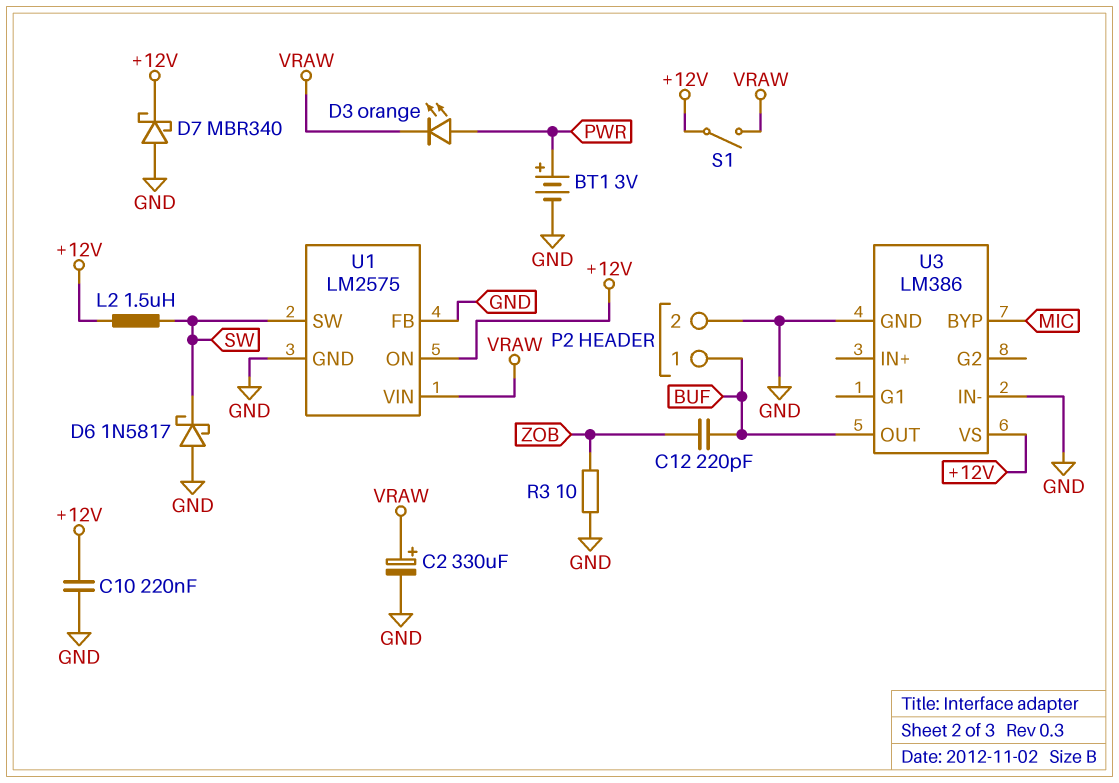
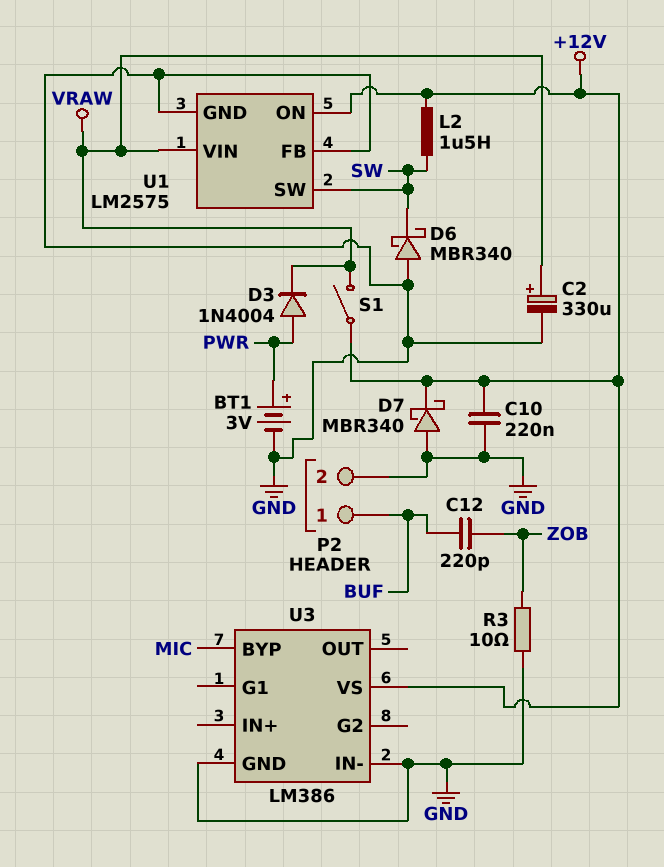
D3: LED orange (A PWR, K VRAW) -> diode 1N4004 (A PWR, K VRAW)
D6: schottky 1N5817 (A GND, K SW) -> schottky MBR340 (A GND, K SW)
U3 pin OUT: BUF -> none

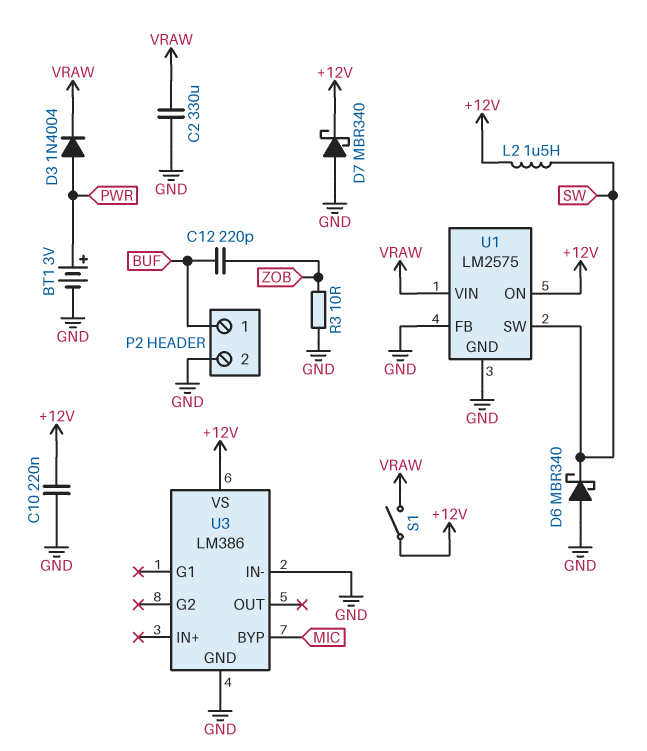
C2: 330uF (plus VRAW, minus GND) -> 330uF (GND, VRAW)

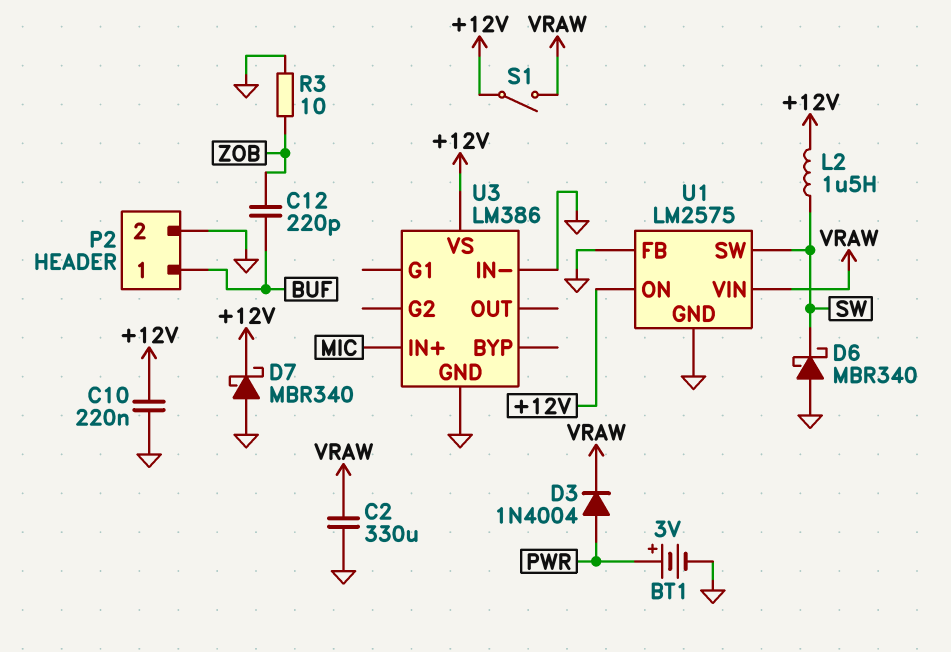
U3 pin BYP: MIC -> none
U3 pin IN+: none -> MIC

